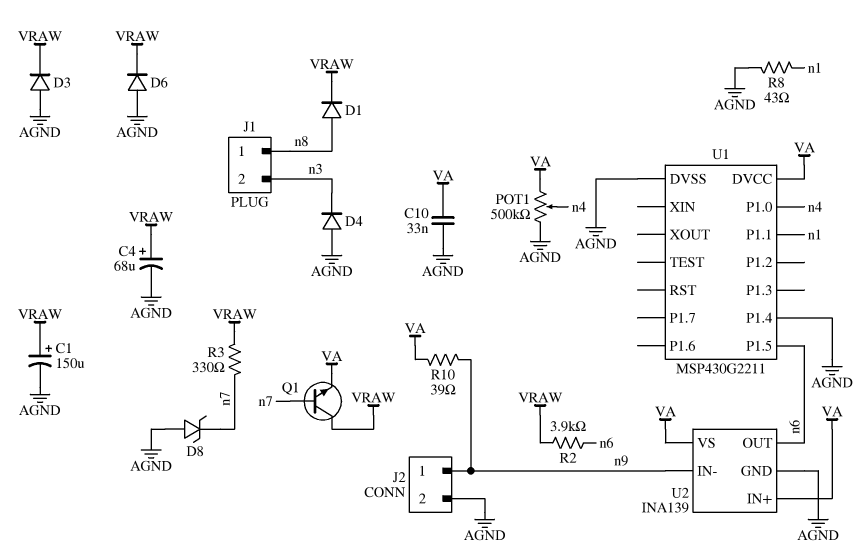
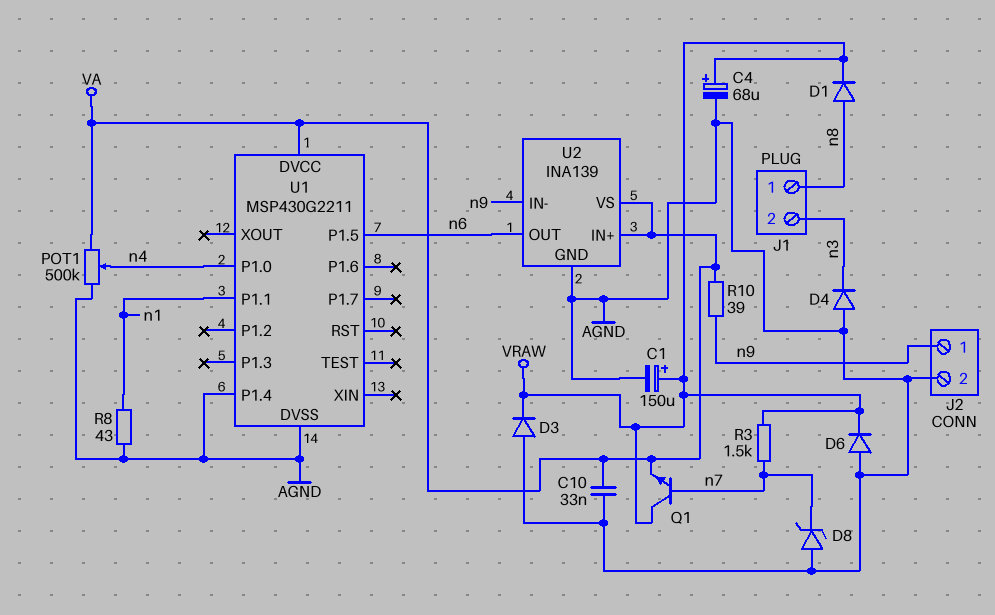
R2: 3.9k (VRAW, n6) -> none
R3: 330 (VRAW, n7) -> 1.5k (VRAW, n7)

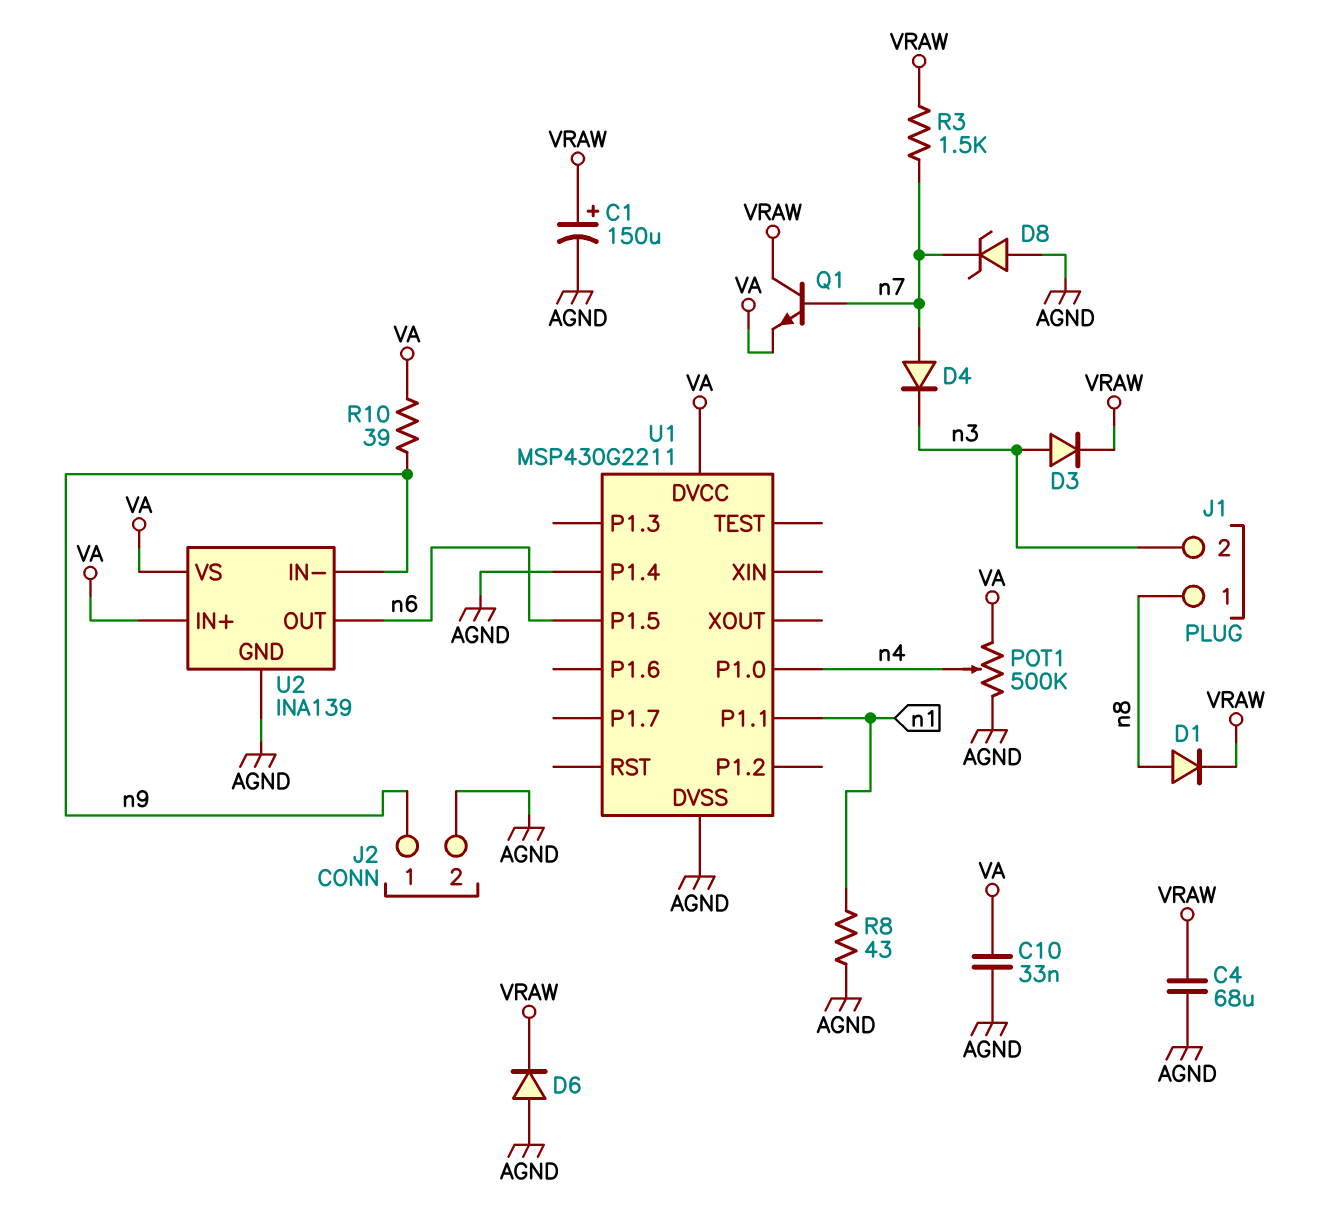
C4: 68uF (plus VRAW, minus AGND) -> 68uF (AGND, VRAW)
D3: diode (A AGND, K VRAW) -> diode (A n3, K VRAW)
D4: diode (A AGND, K n3) -> diode (A n7, K n3)

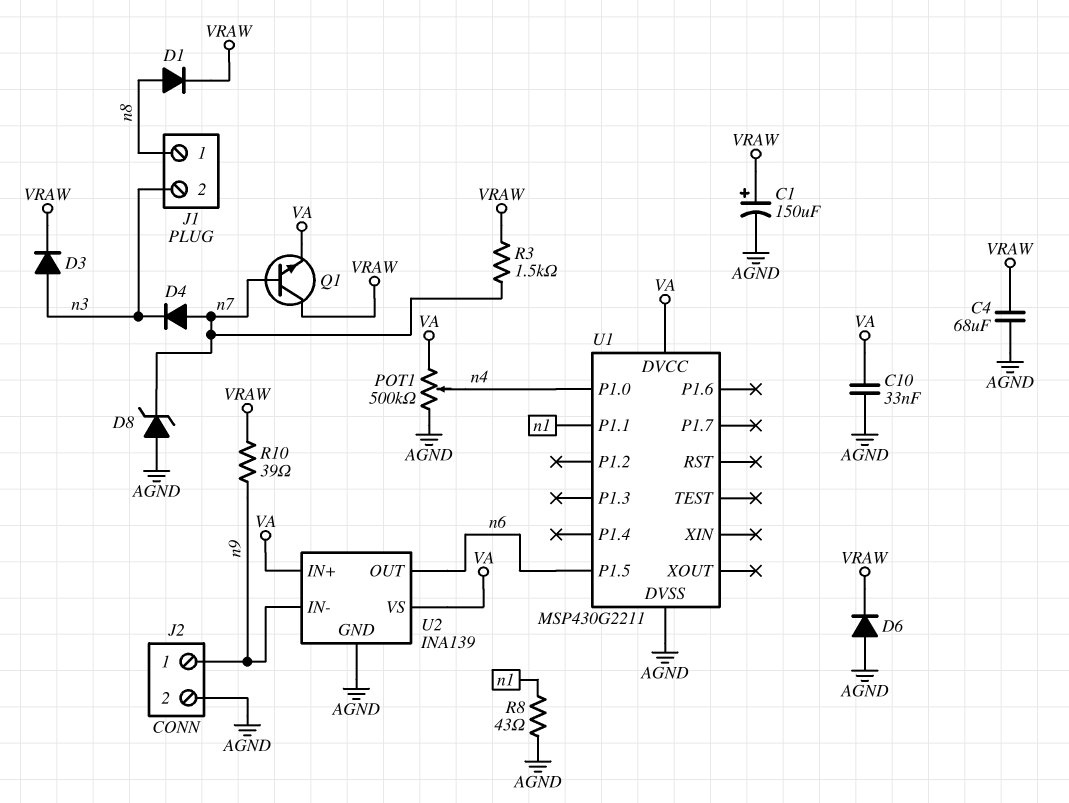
R10: 39 (VA, n9) -> 39 (VRAW, n9)
U1 pin P1.4: AGND -> none

